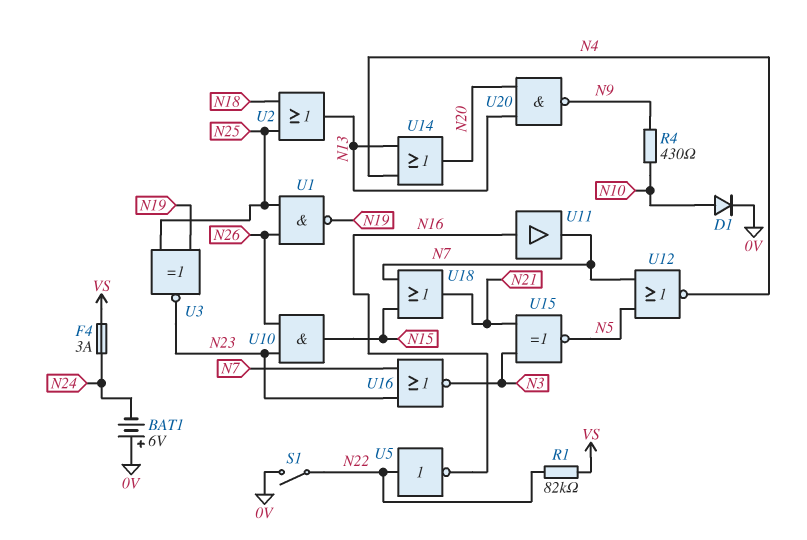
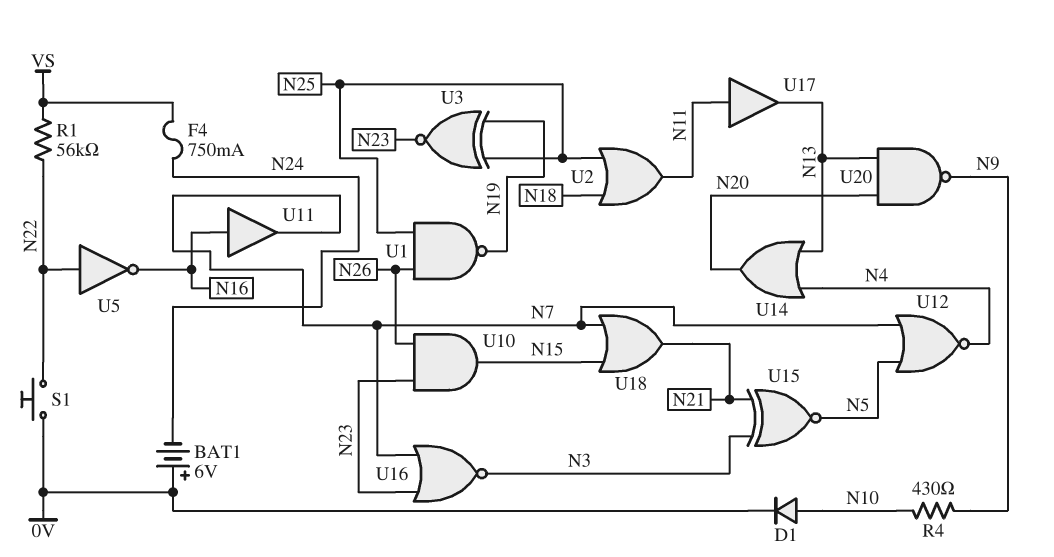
F4: 3A (N24, VS) -> 750mA (N24, VS)
R1: 82k (N22, VS) -> 56k (N22, VS)
S1: switch (0V, N22) -> button (0V, N22)
U2: OR (in N18, in N25, out N13) -> OR (in N18, in N25, out N11)
U17: none -> buffer (in N11, out N13)

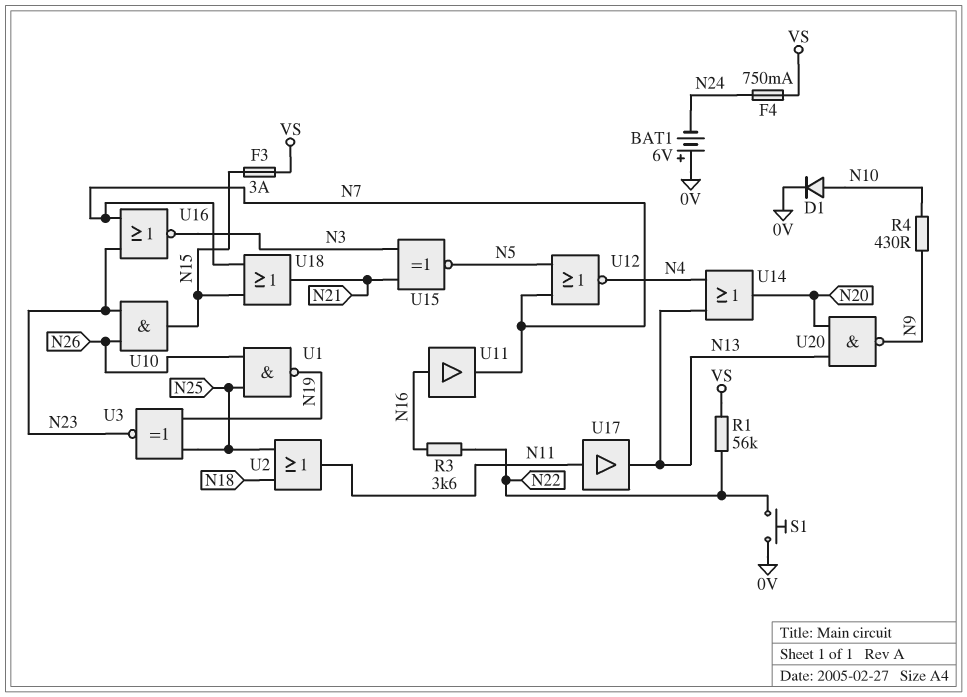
F3: none -> 3A (N15, VS)
R3: none -> 3.6k (N16, N22)
U5: NOT (in N22, out N16) -> none

